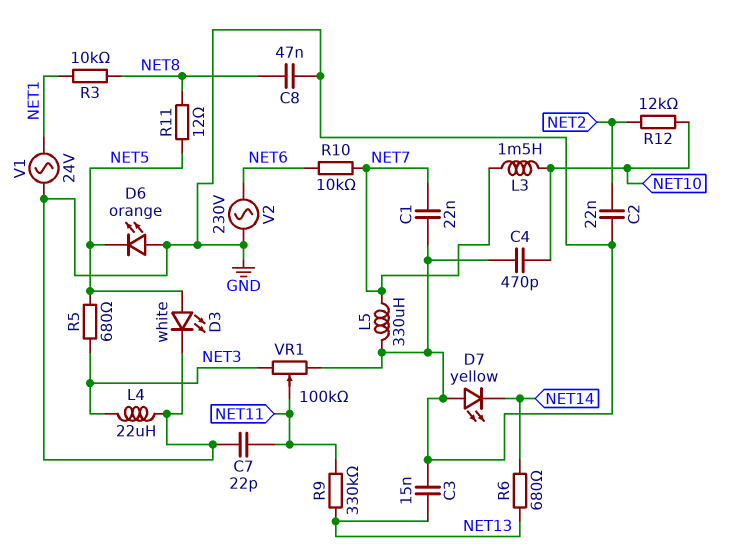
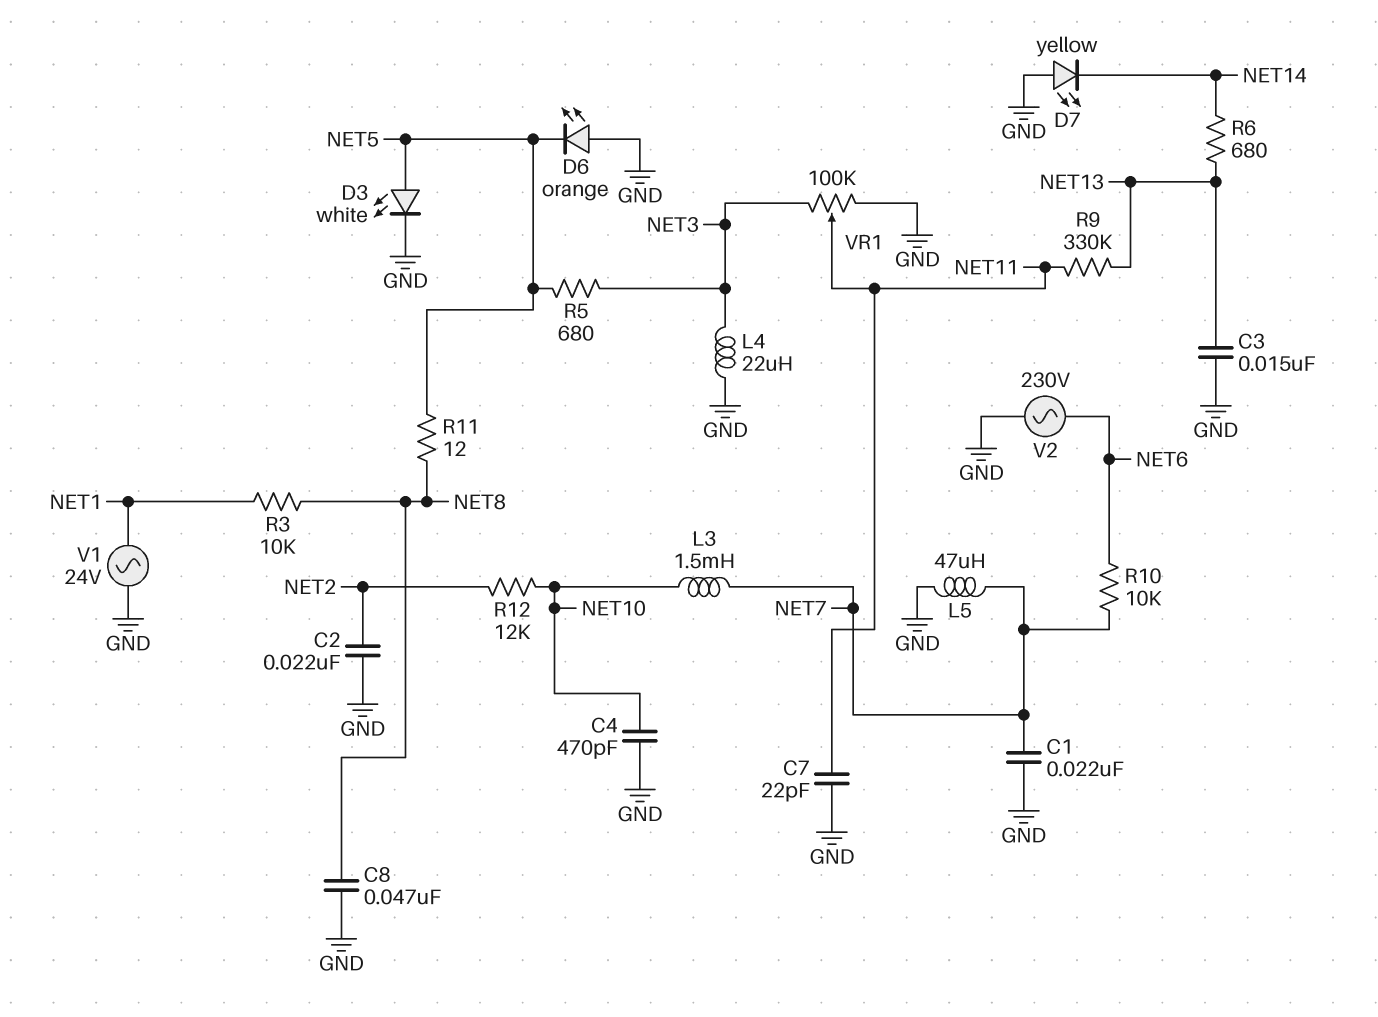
L5: 330uH (GND, NET7) -> 47uH (GND, NET7)

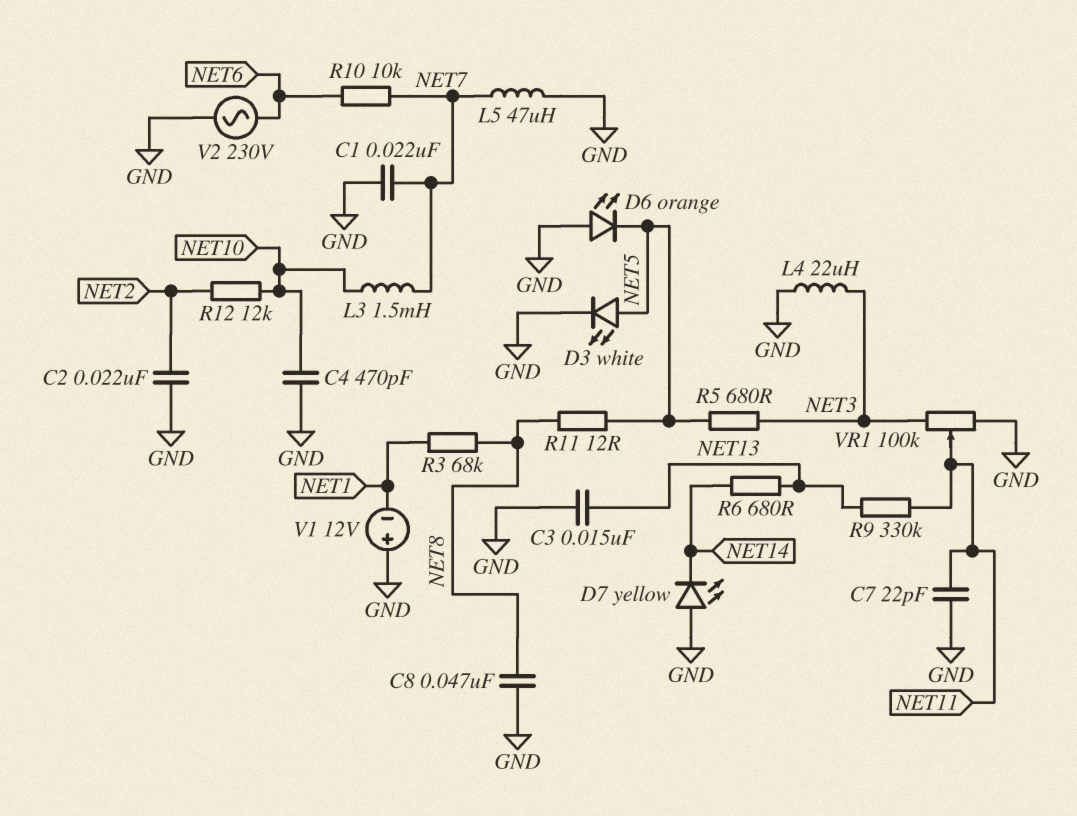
R3: 10k (NET1, NET8) -> 68k (NET1, NET8)
V1: AC 24V (GND, NET1) -> 12V (plus GND, minus NET1)

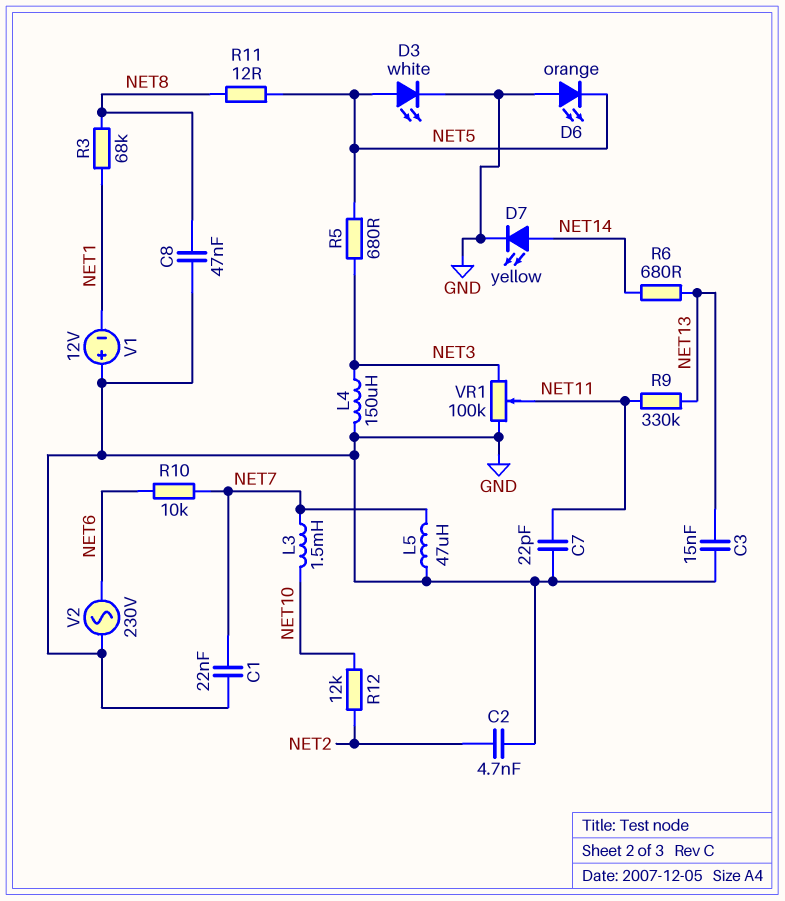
C2: 22nF (GND, NET2) -> 4.7nF (GND, NET2)
C4: 470pF (GND, NET10) -> none
D7: LED yellow (A GND, K NET14) -> LED yellow (A NET14, K GND)
L4: 22uH (GND, NET3) -> 150uH (GND, NET3)

